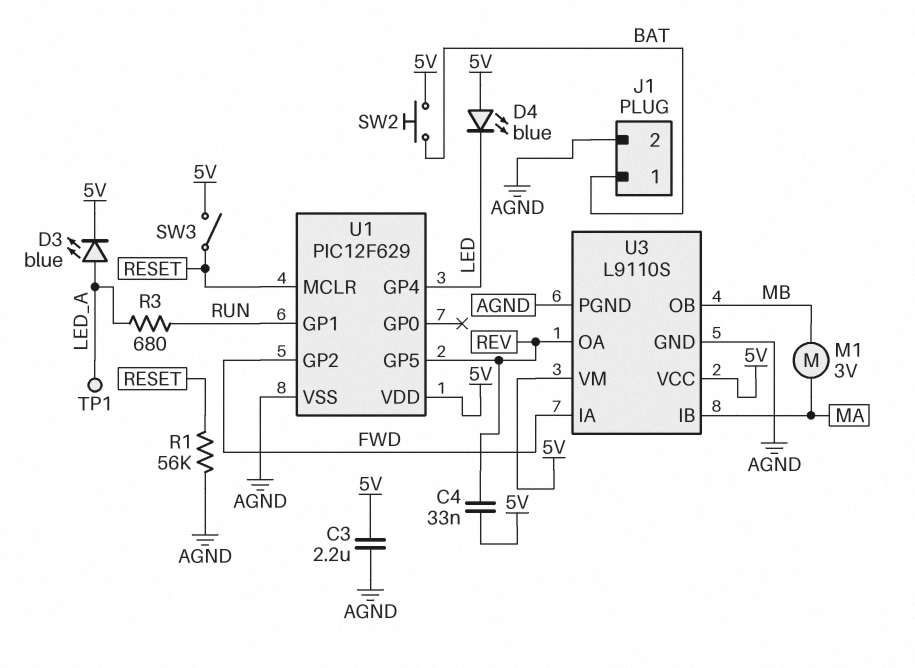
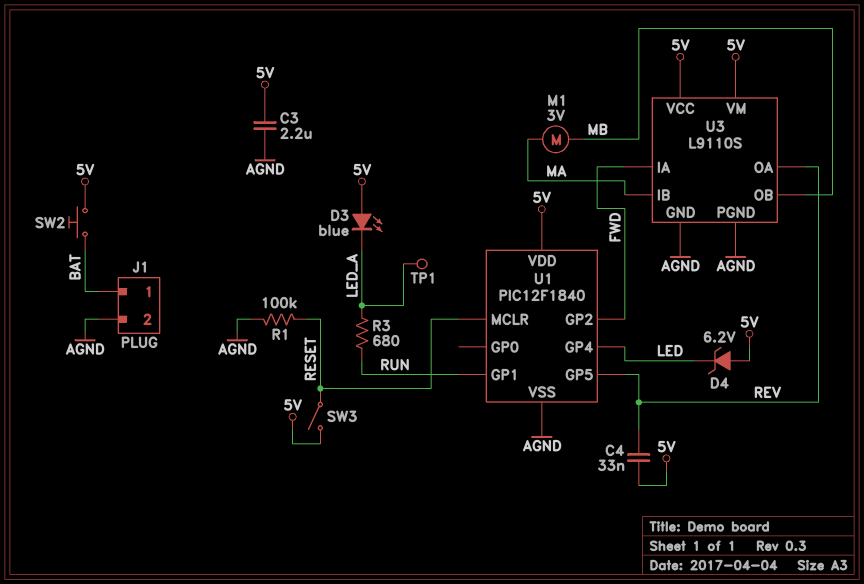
D3: LED blue (A LED_A, K 5V) -> LED blue (A 5V, K LED_A)
D4: LED blue (A 5V, K LED) -> zener 6.2V (A 5V, K LED)
R1: 56k (AGND, RESET) -> 100k (AGND, RESET)
U1: PIC12F629 -> PIC12F1840

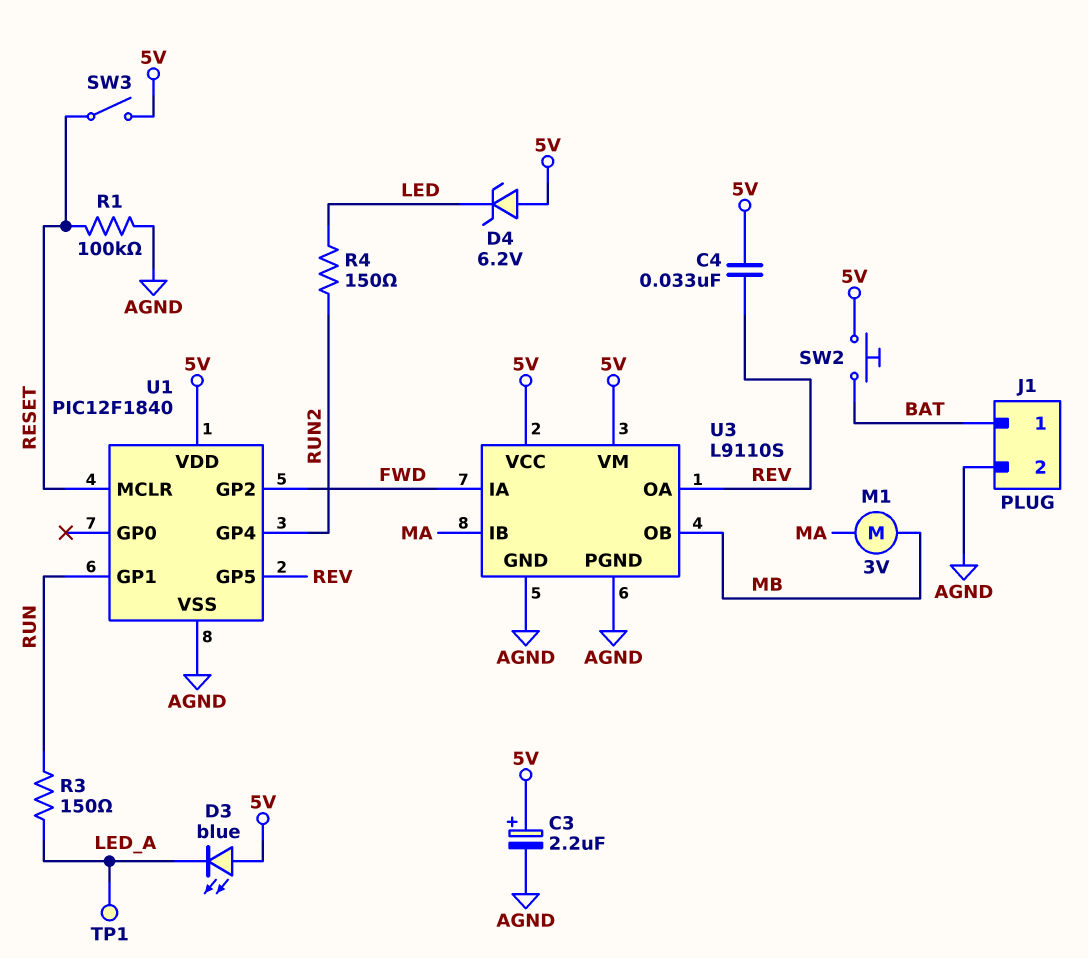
C3: 2.2uF (5V, AGND) -> 2.2uF (plus 5V, minus AGND)
R3: 680 (LED_A, RUN) -> 150 (LED_A, RUN)
R4: none -> 150 (LED, RUN2)
U1 pin GP4: LED -> RUN2

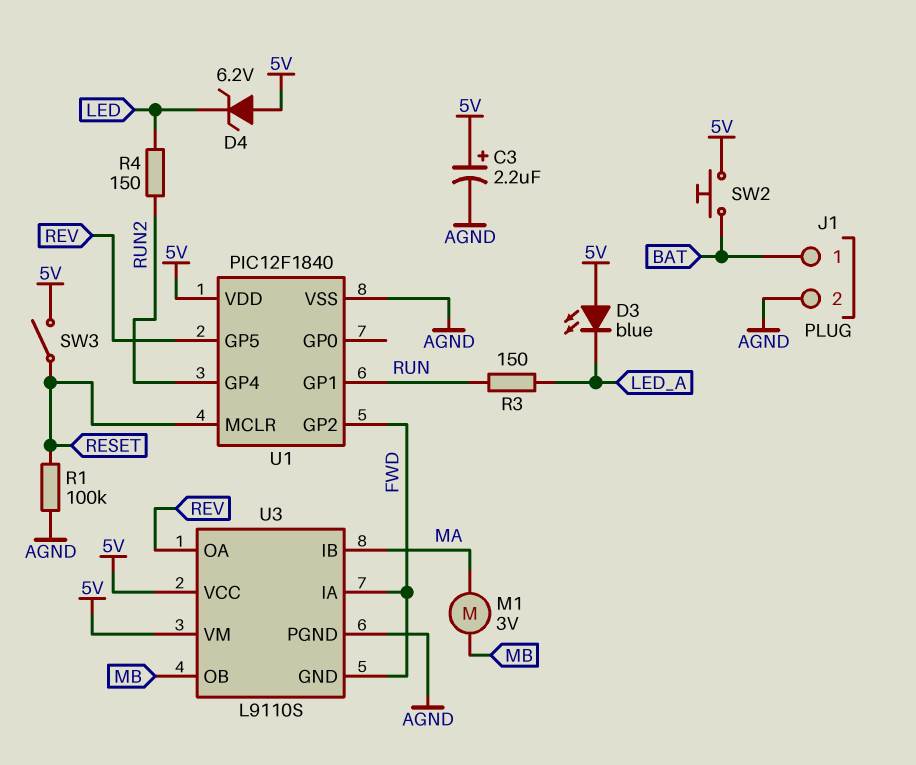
C4: 33nF (5V, REV) -> none
TP1: test point (LED_A) -> none
U3 pin GND: AGND -> FWD

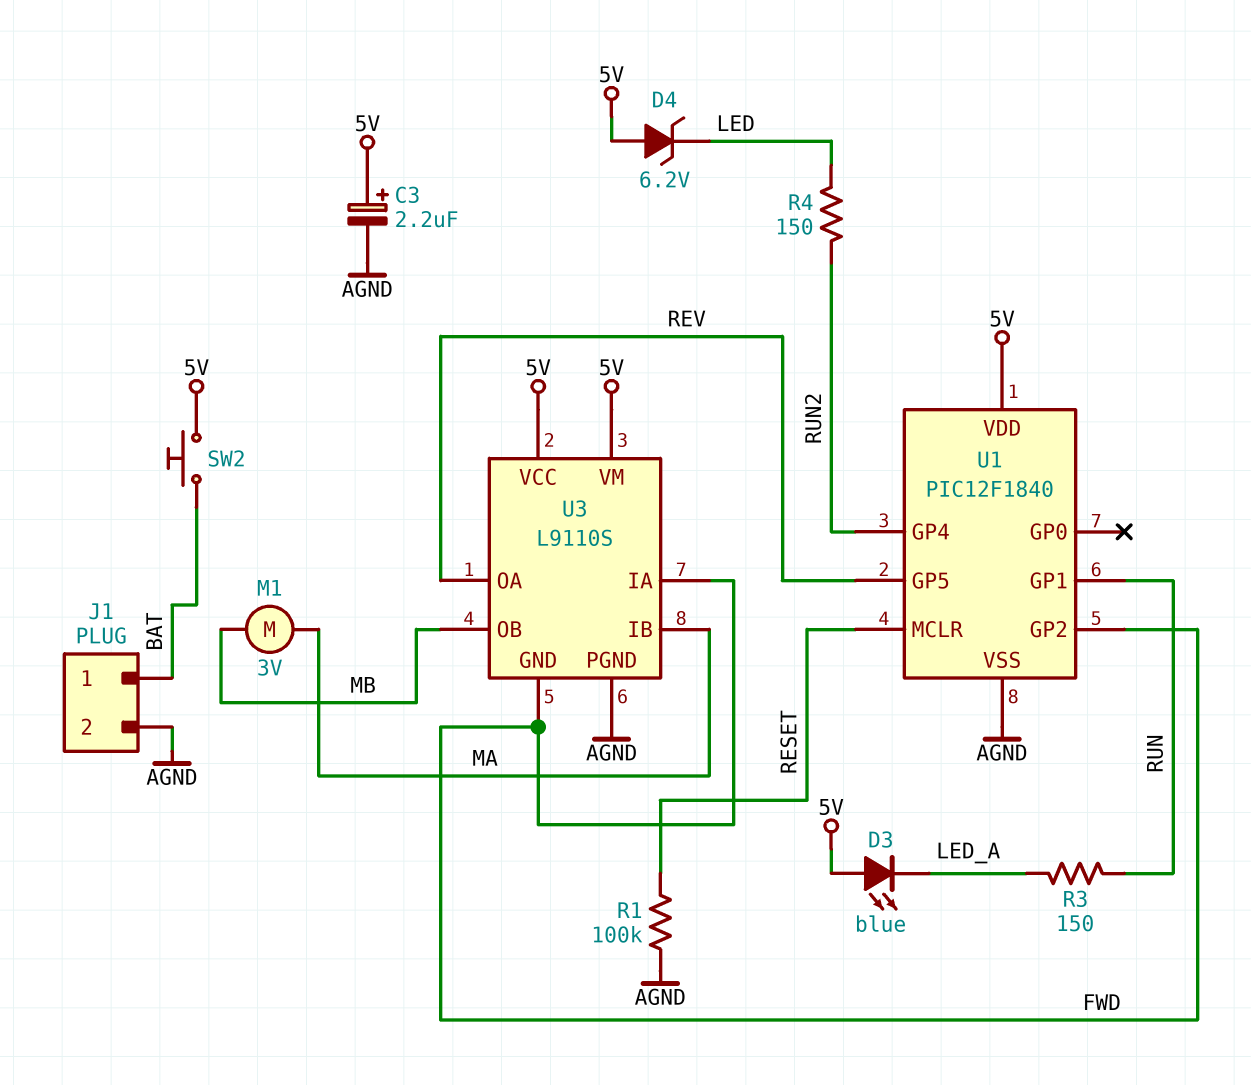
SW3: switch (5V, RESET) -> none

